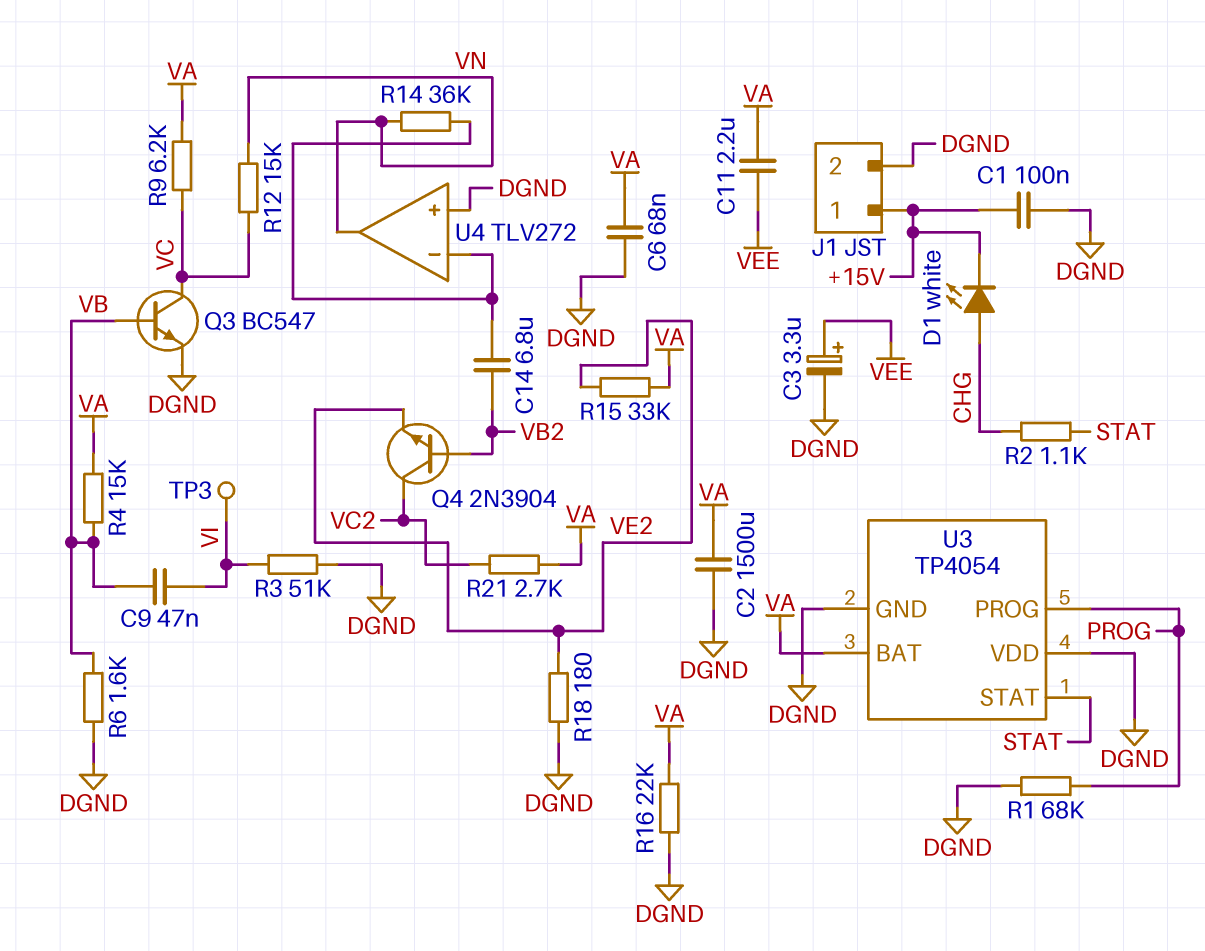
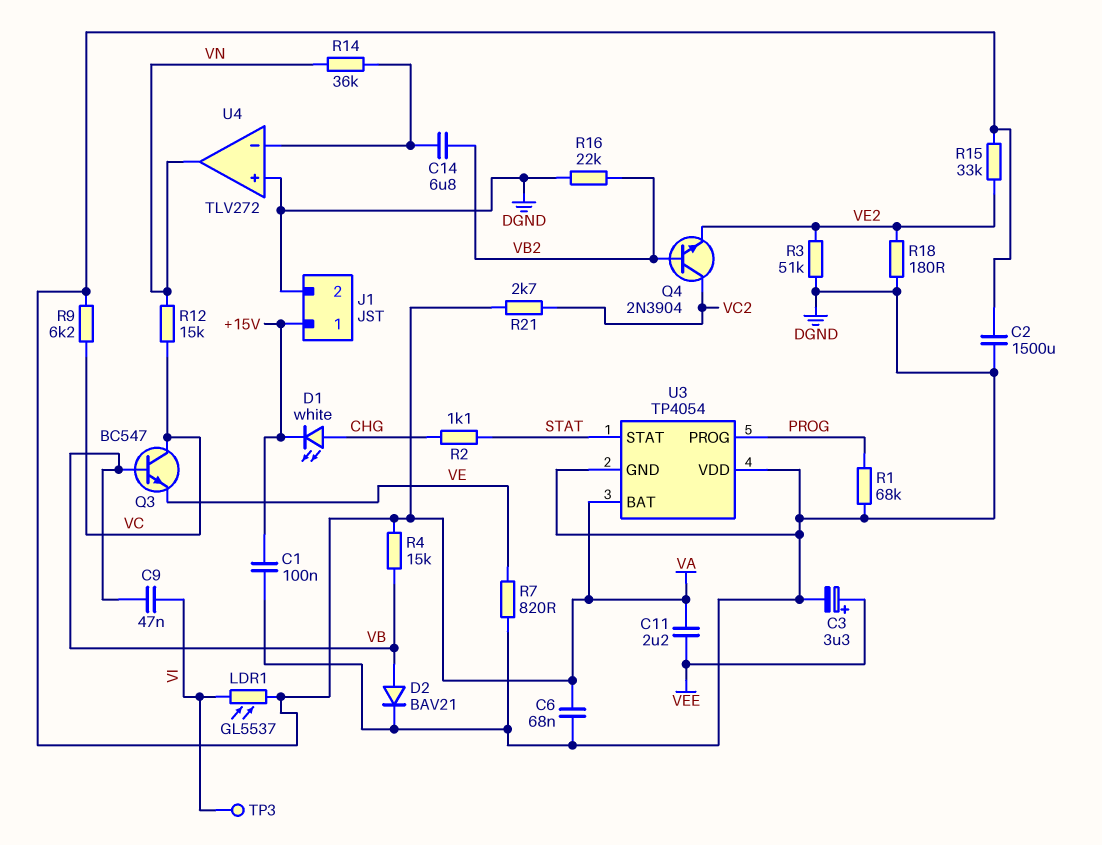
D2: none -> diode BAV21 (A VB, K DGND)
LDR1: none -> GL5537 (VA, VI)
Q3: NPN BC547 (B VB, C VC, E DGND) -> NPN BC547 (B VB, C VC, E VE)
R3: 51k (DGND, VI) -> 51k (DGND, VE2)
R6: 1.6k (DGND, VB) -> none
R7: none -> 820 (DGND, VE)
R16: 22k (DGND, VA) -> 22k (DGND, VB2)

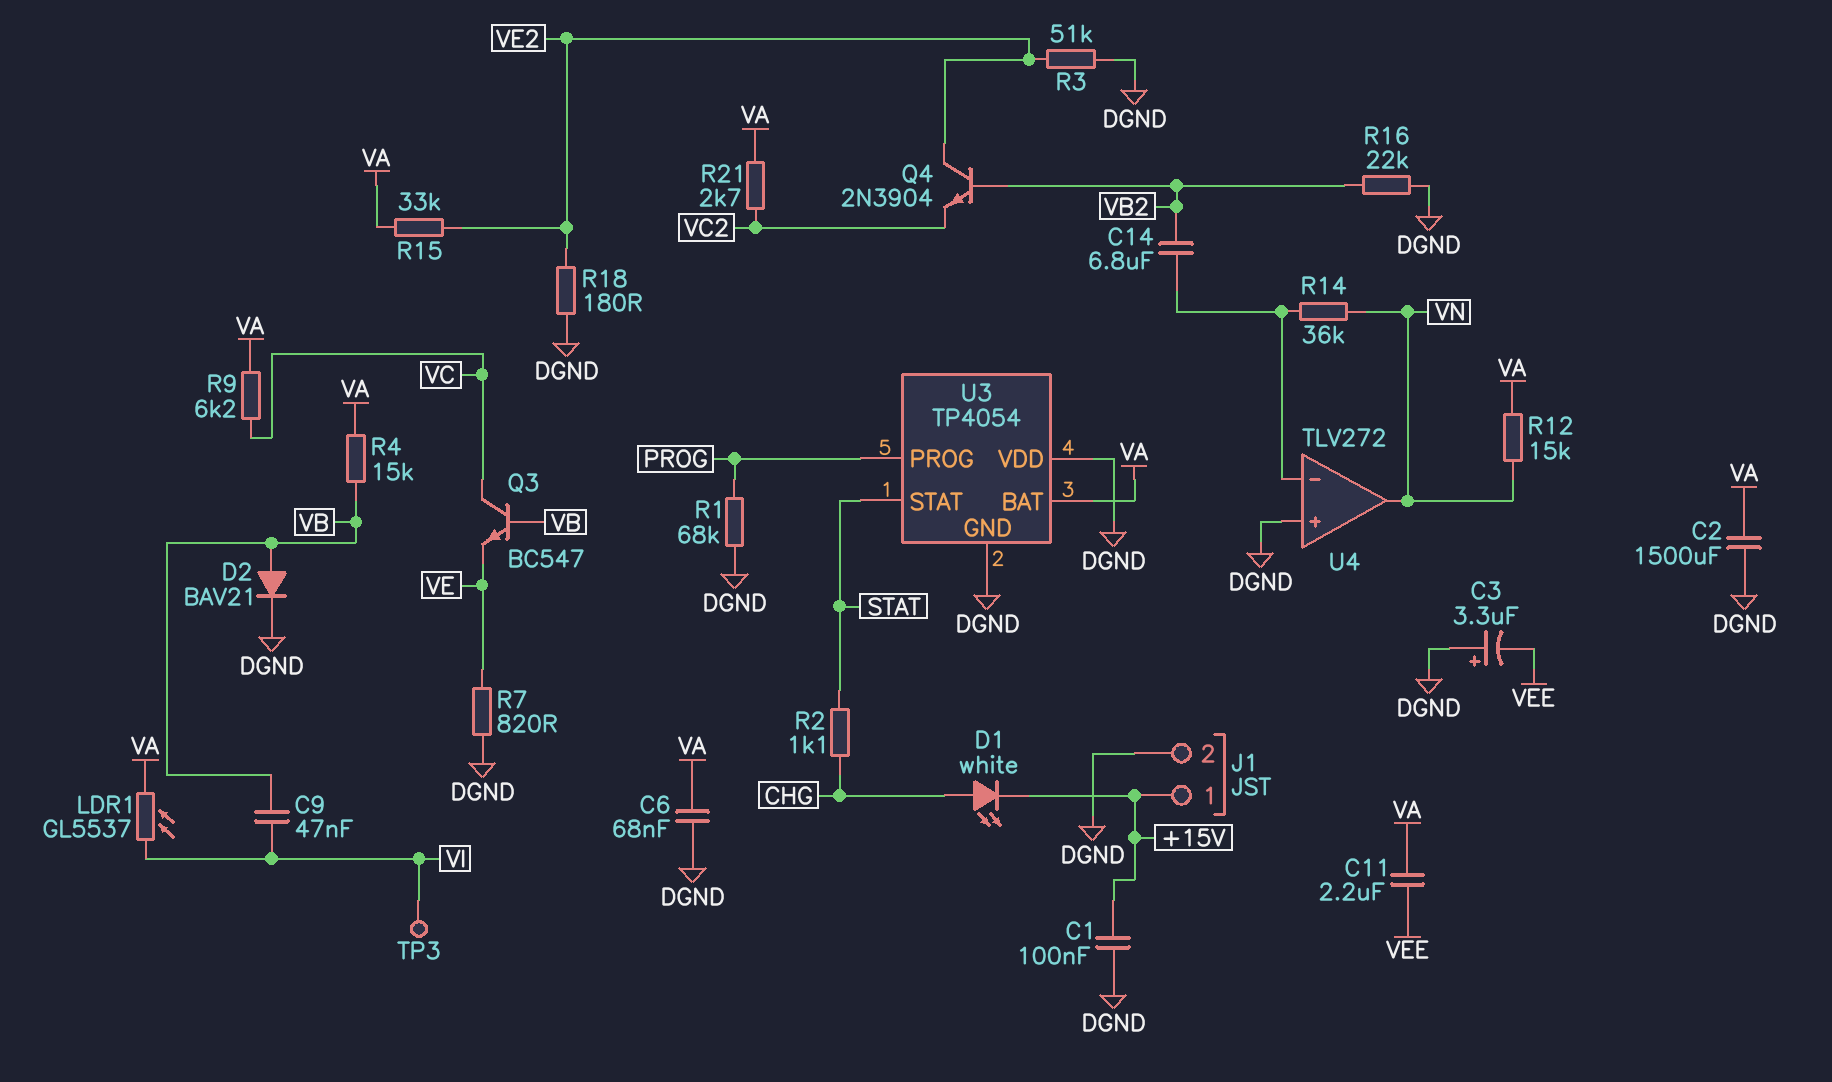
C3: 3.3uF (plus VEE, minus DGND) -> 3.3uF (plus DGND, minus VEE)
Q4: NPN 2N3904 (B VB2, C VC2, E VE2) -> NPN 2N3904 (B VB2, C VE2, E VC2)
R12: 15k (VC, VN) -> 15k (VA, VN)

